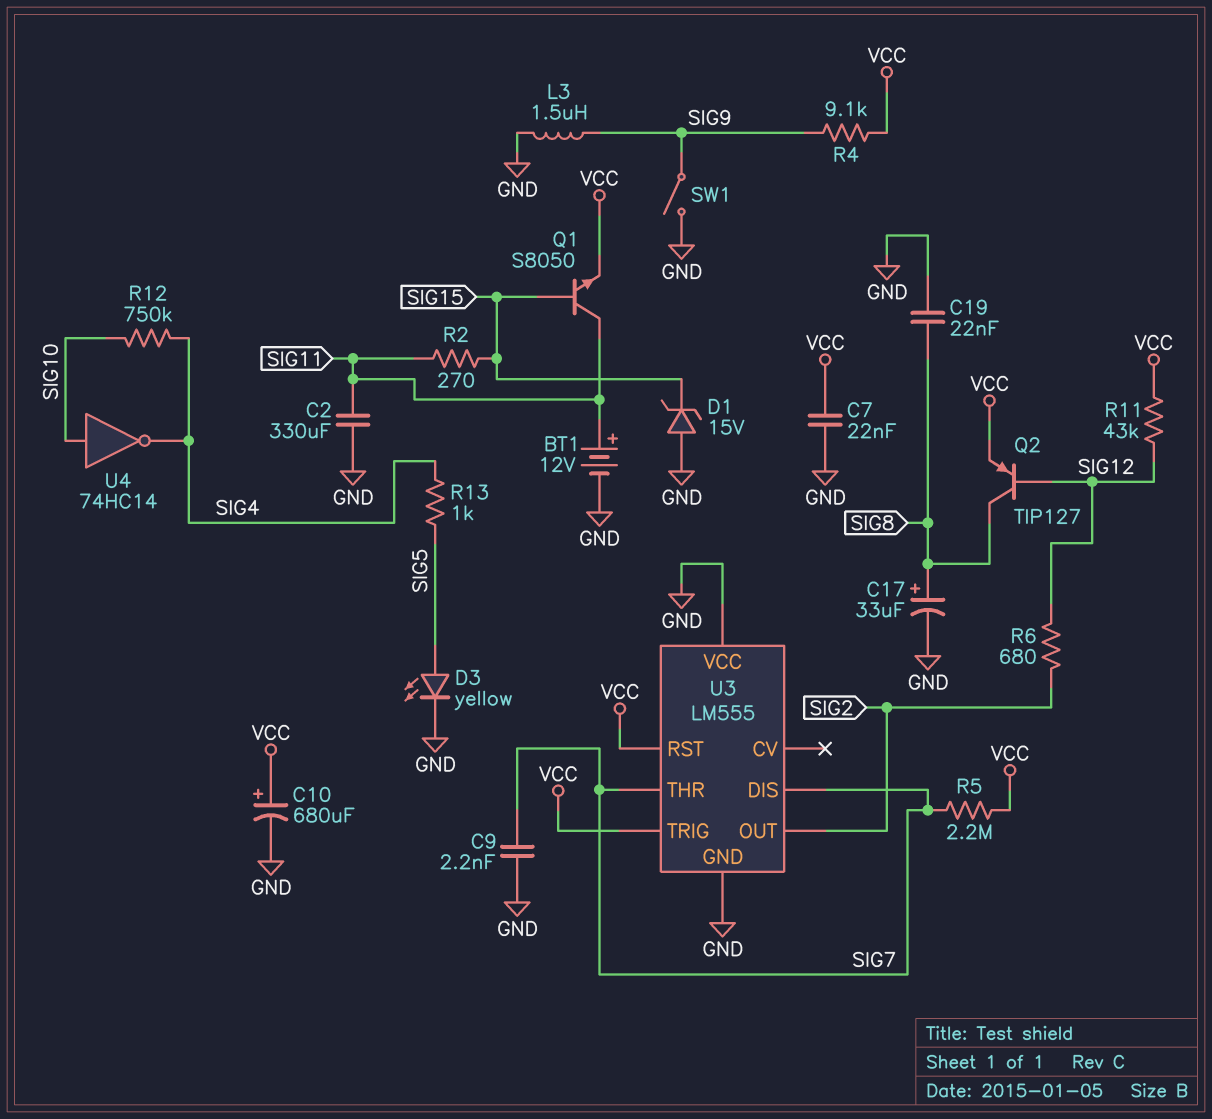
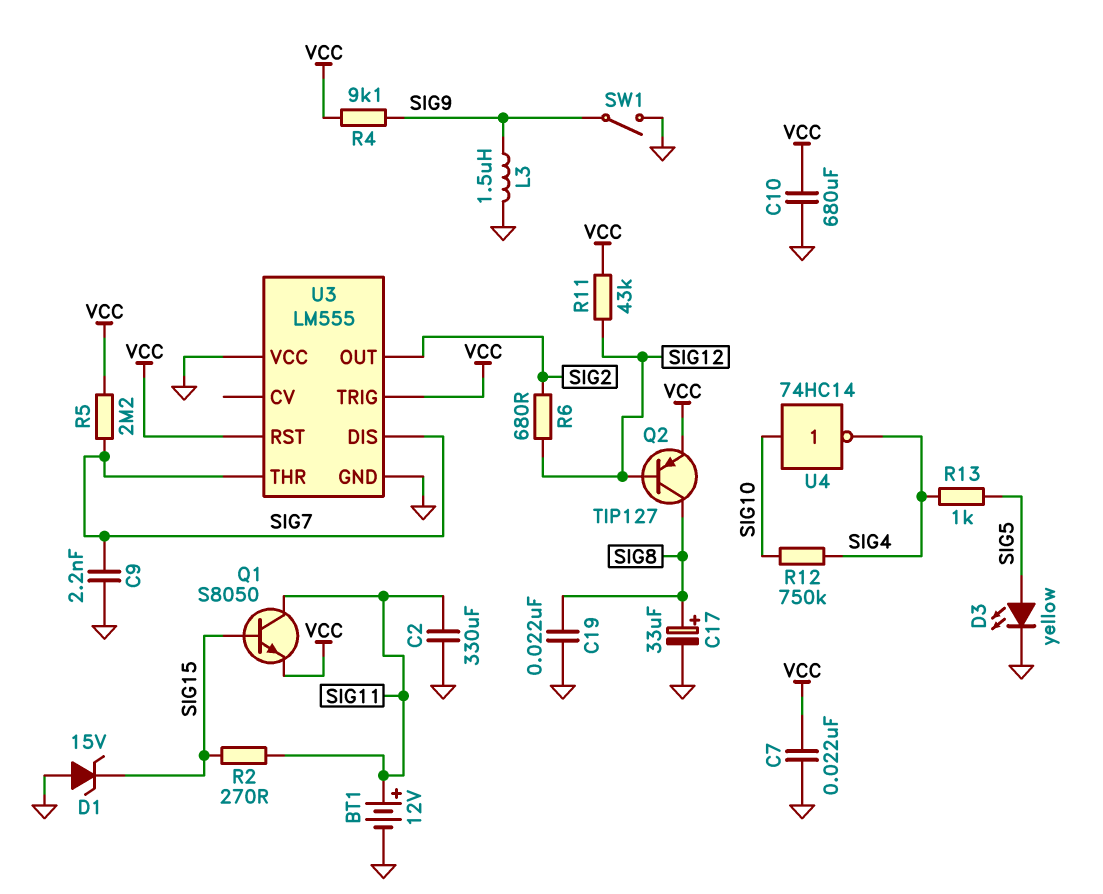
C10: 680uF (plus VCC, minus GND) -> 680uF (GND, VCC)

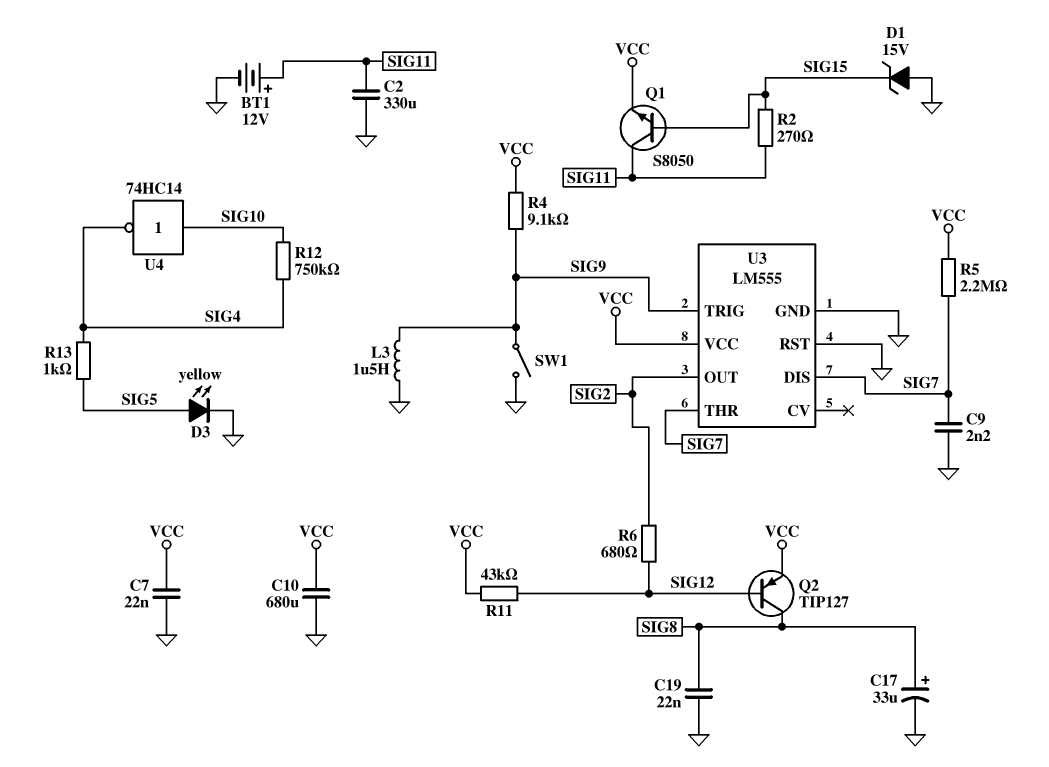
U3 pin RST: VCC -> GND
U3 pin TRIG: VCC -> SIG9
U3 pin VCC: GND -> VCC

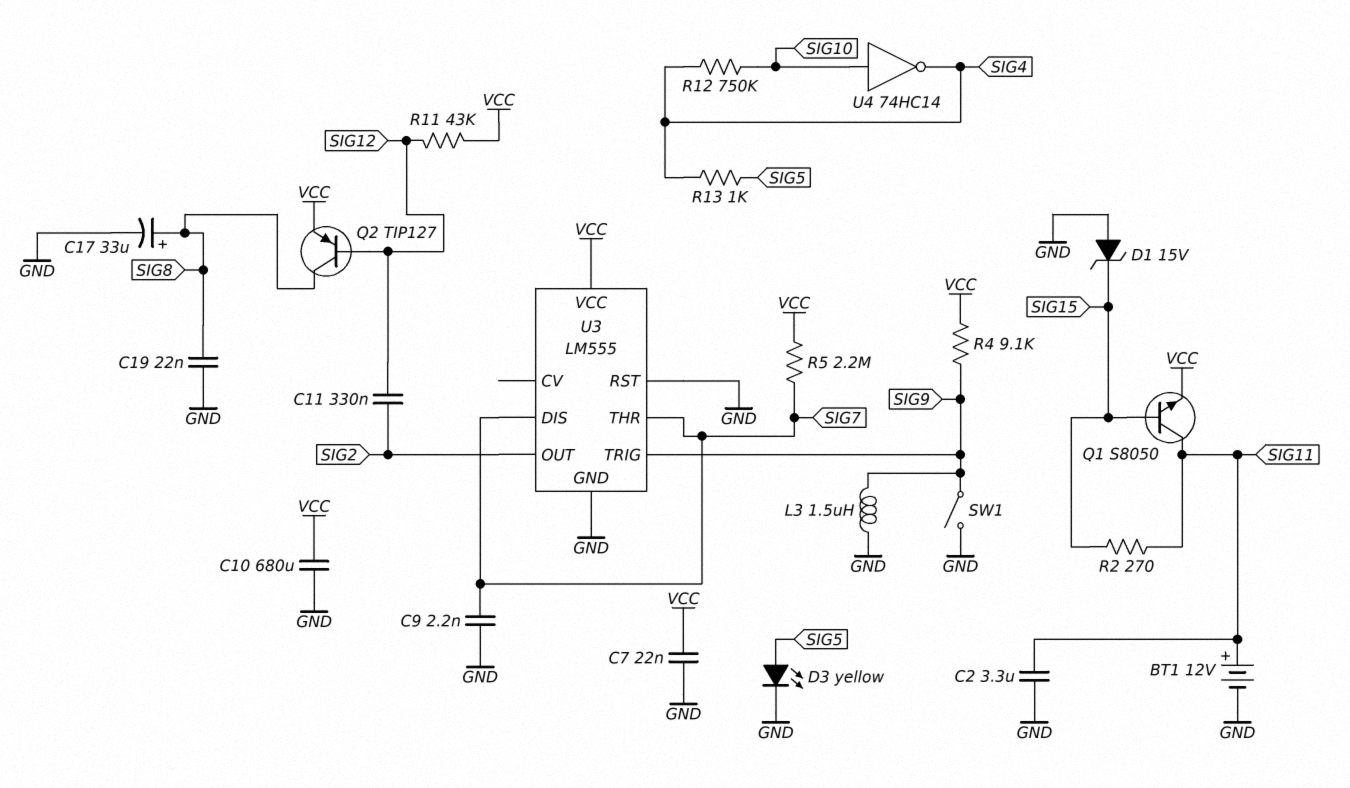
C2: 330uF (GND, SIG11) -> 3.3uF (GND, SIG11)
C11: none -> 330nF (SIG2, SIG12)
R6: 680 (SIG2, SIG12) -> none

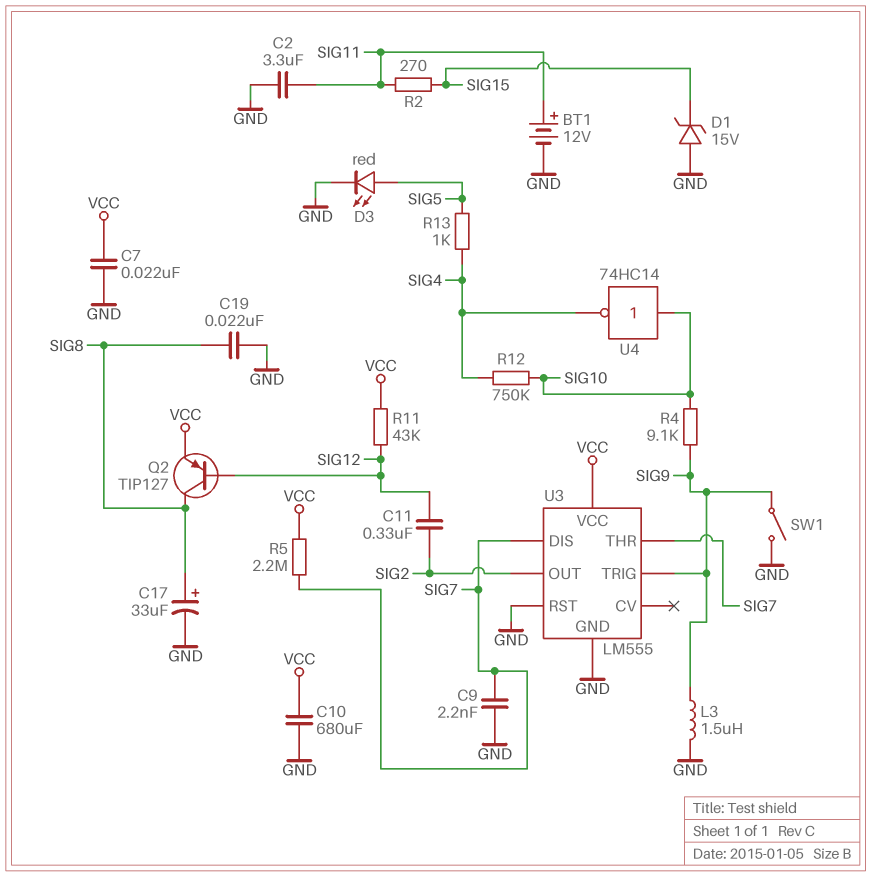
D3: LED yellow (A SIG5, K GND) -> LED red (A SIG5, K GND)
Q1: NPN S8050 (B SIG15, C SIG11, E VCC) -> none
R4: 9.1k (SIG9, VCC) -> 9.1k (SIG9, SIG10)

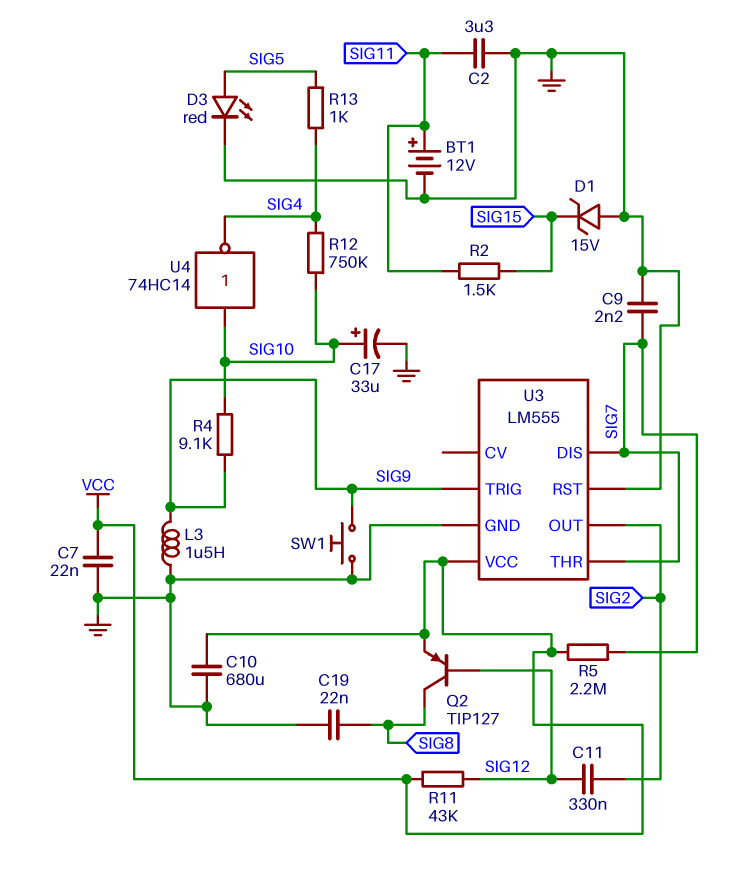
C17: 33uF (plus SIG8, minus GND) -> 33uF (plus SIG10, minus GND)
R2: 270 (SIG11, SIG15) -> 1.5k (SIG11, SIG15)
SW1: switch (GND, SIG9) -> button (GND, SIG9)

